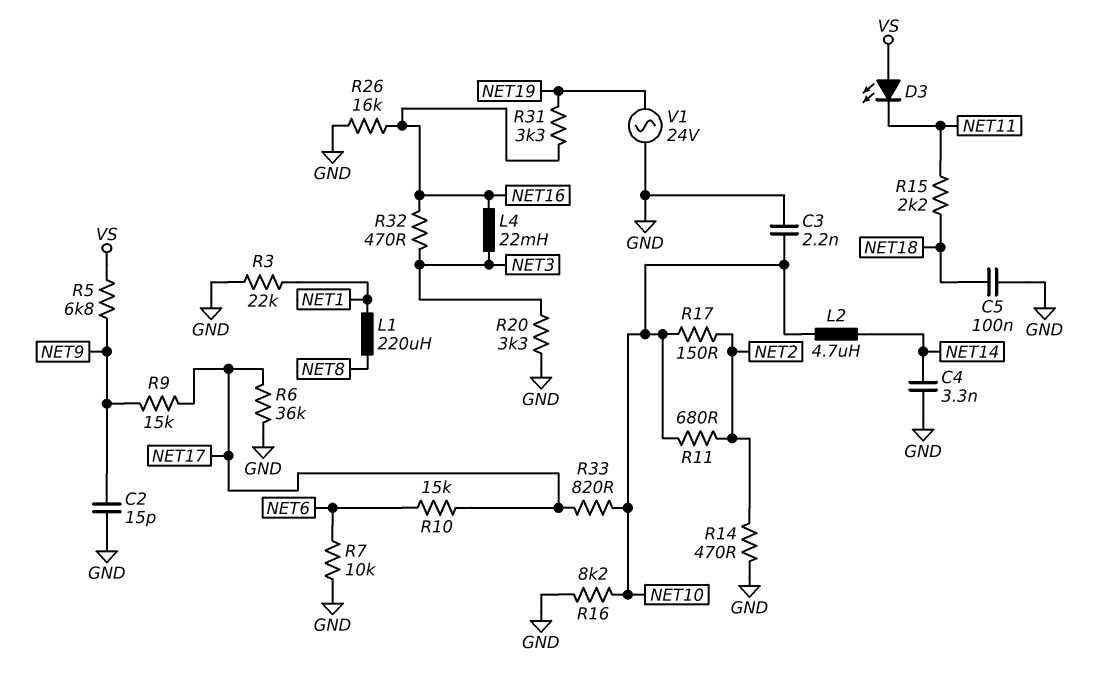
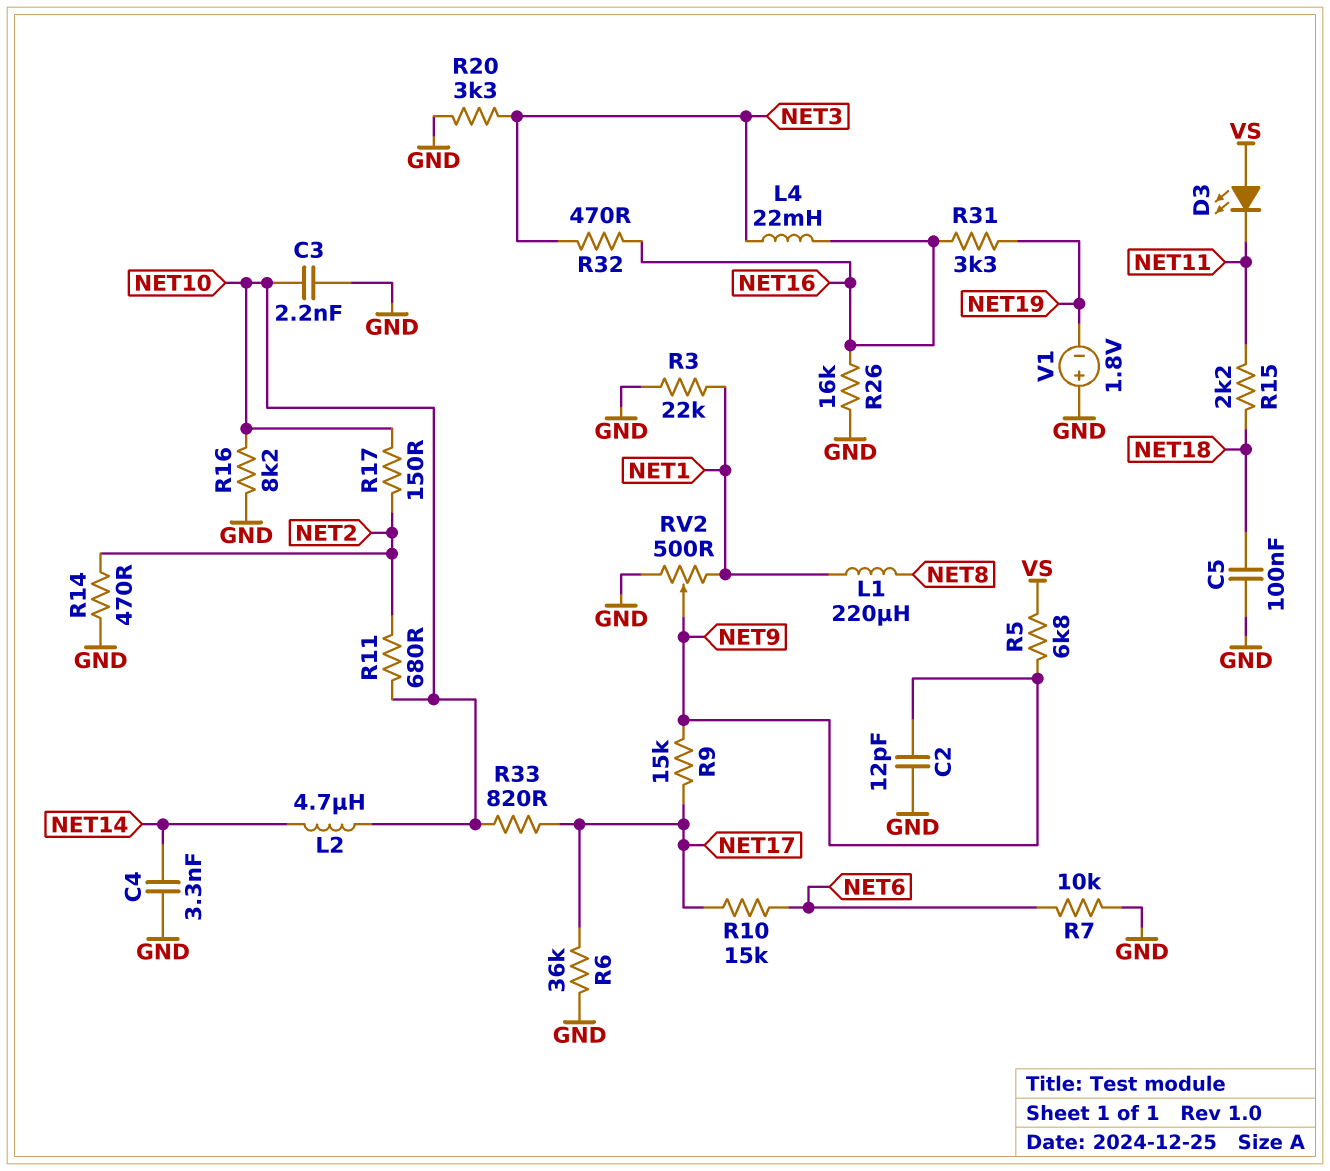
C2: 15pF (GND, NET9) -> 12pF (GND, NET9)
RV2: none -> 500 (GND, NET1, wiper NET9)
V1: AC 24V (GND, NET19) -> 1.8V (plus GND, minus NET19)

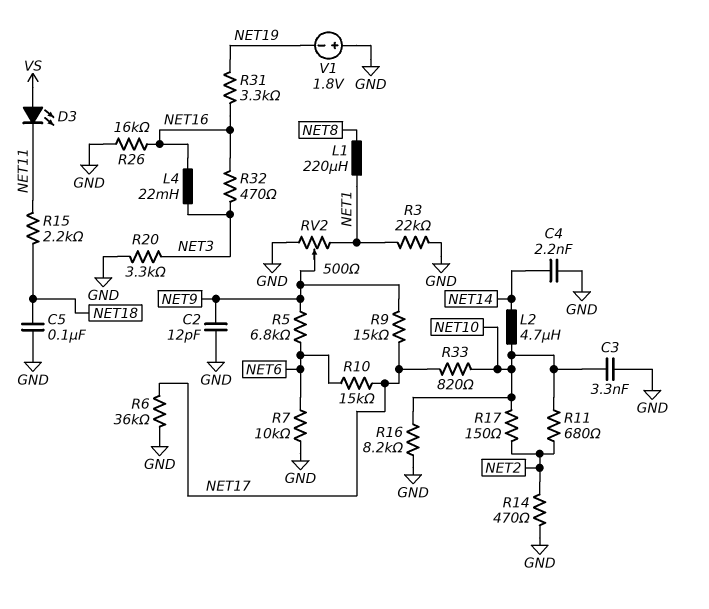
C3: 2.2nF (GND, NET10) -> 3.3nF (GND, NET10)
C4: 3.3nF (GND, NET14) -> 2.2nF (GND, NET14)
R5: 6.8k (NET9, VS) -> 6.8k (NET6, NET9)

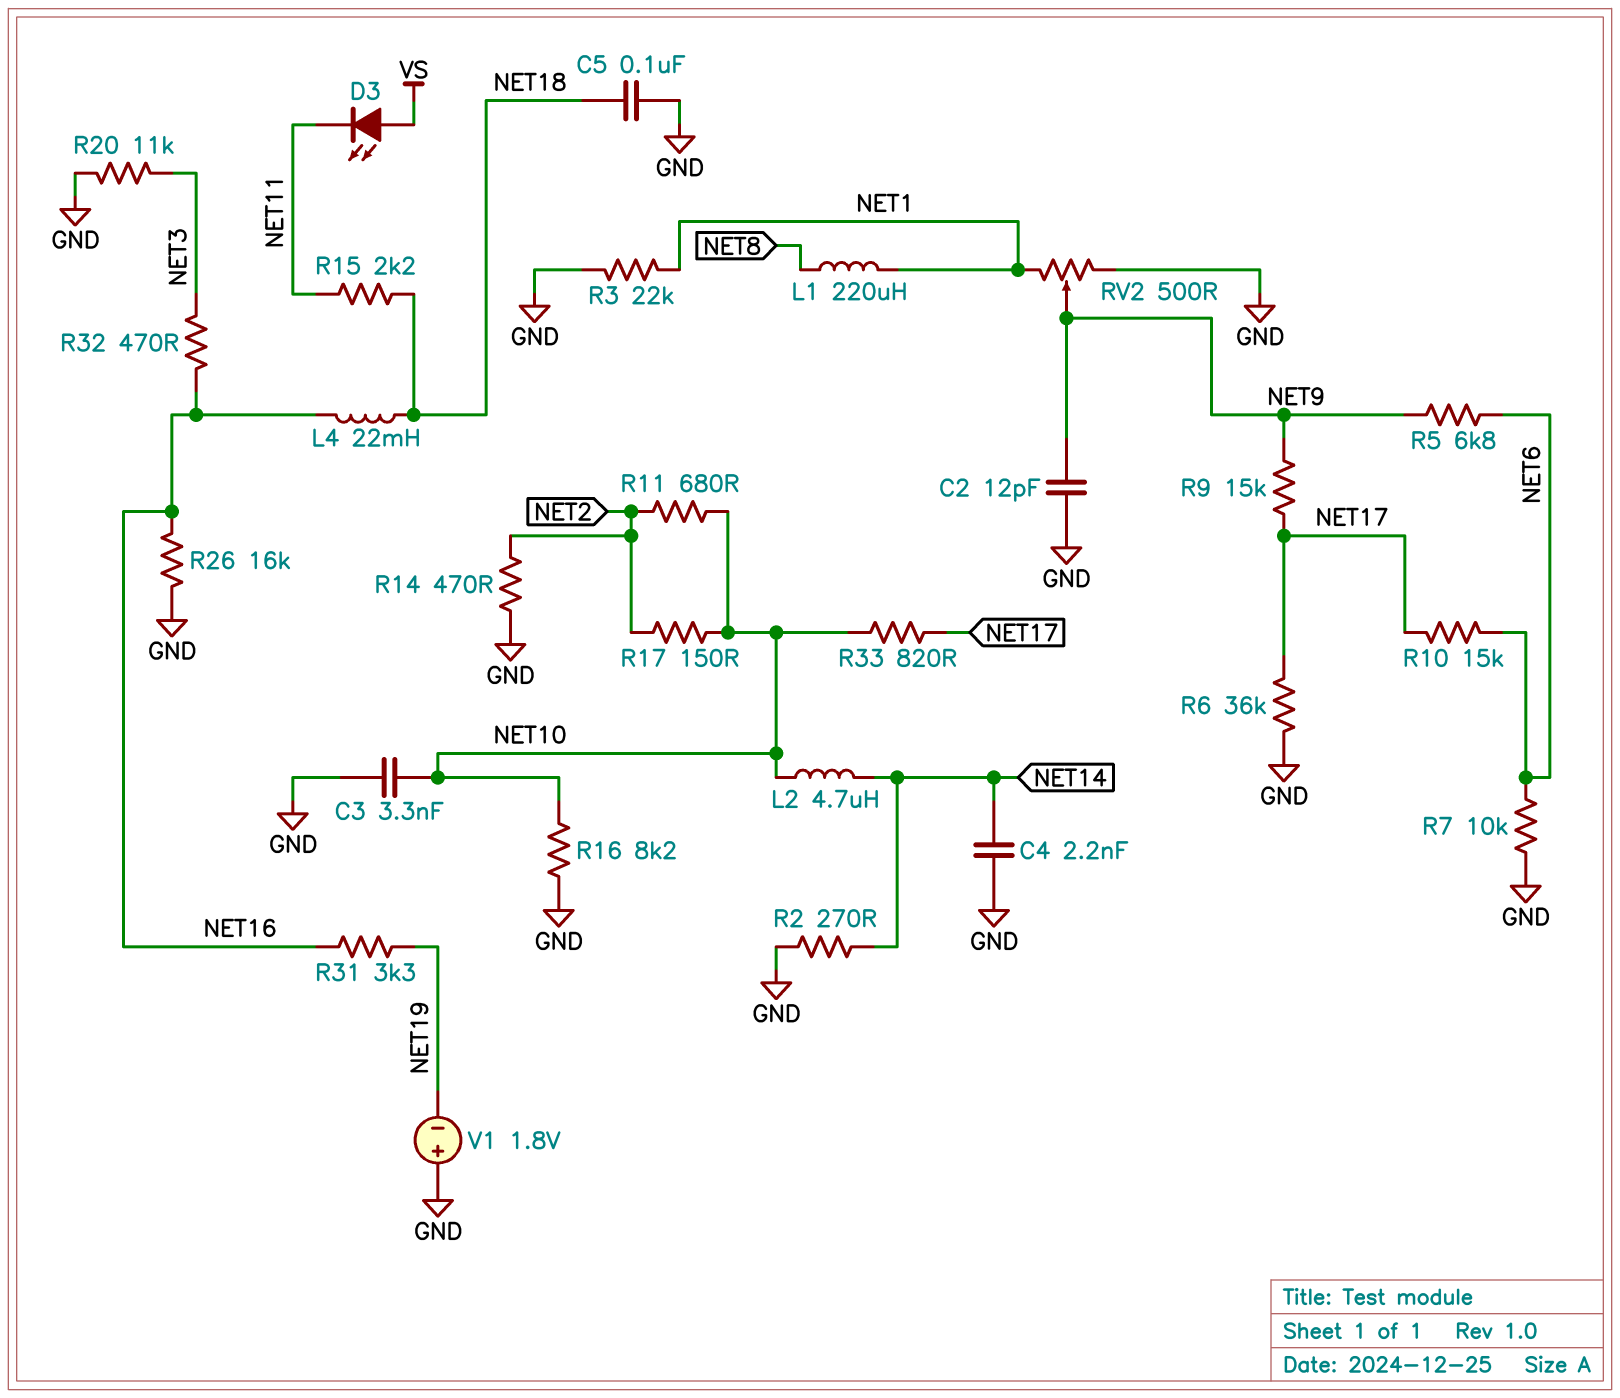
L4: 22mH (NET3, NET16) -> 22mH (NET16, NET18)
R2: none -> 270 (GND, NET14)
R20: 3.3k (GND, NET3) -> 11k (GND, NET3)

